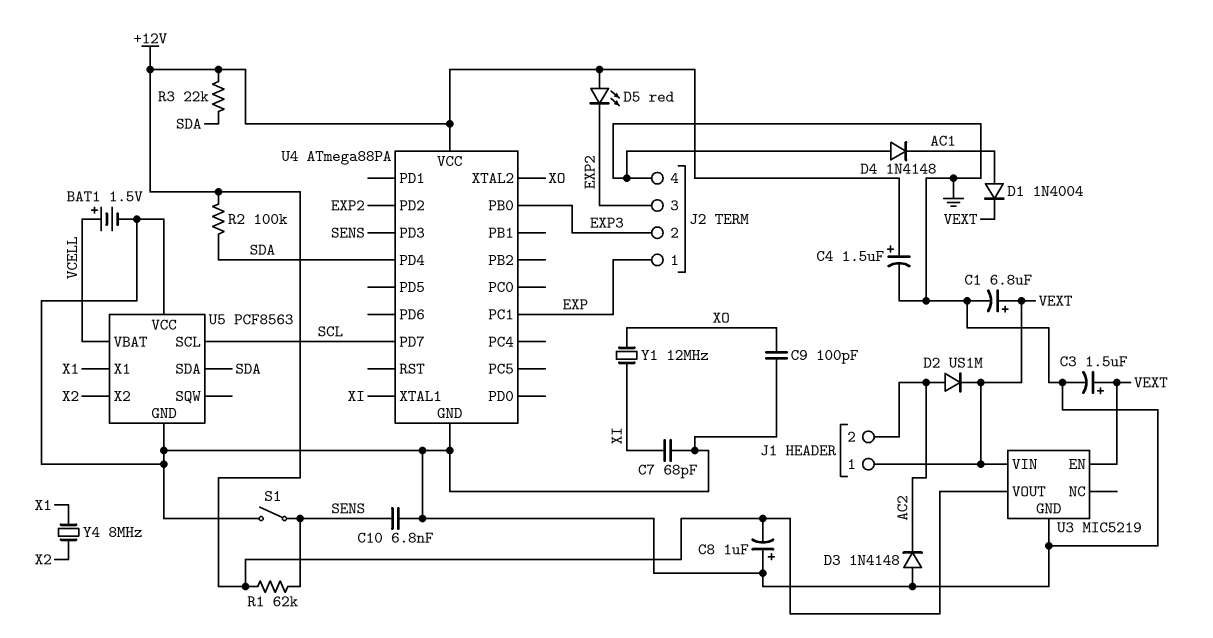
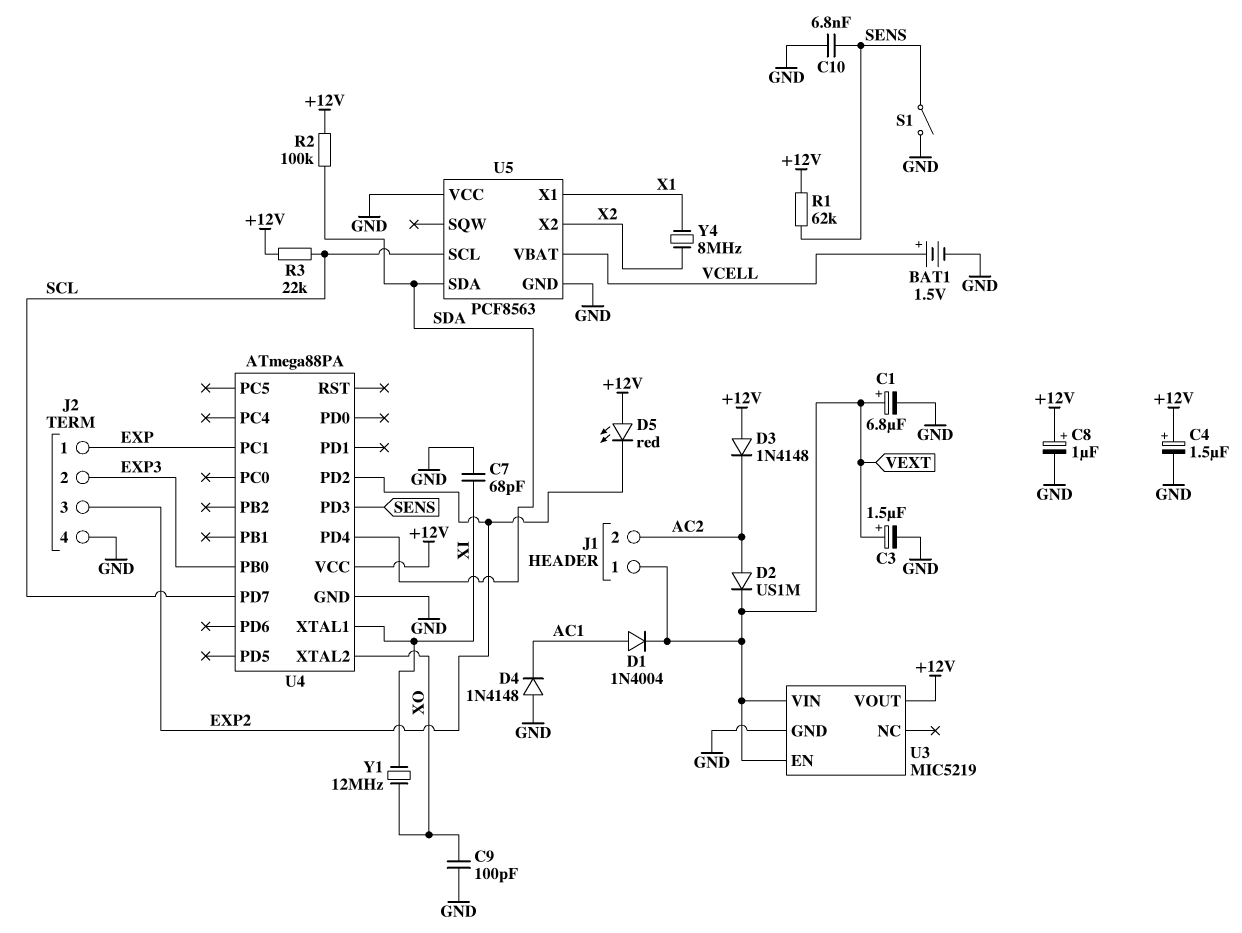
C8: 1uF (plus GND, minus +12V) -> 1uF (plus +12V, minus GND)
D3: diode 1N4148 (A GND, K AC2) -> diode 1N4148 (A +12V, K AC2)
R3: 22k (+12V, SDA) -> 22k (+12V, SCL)

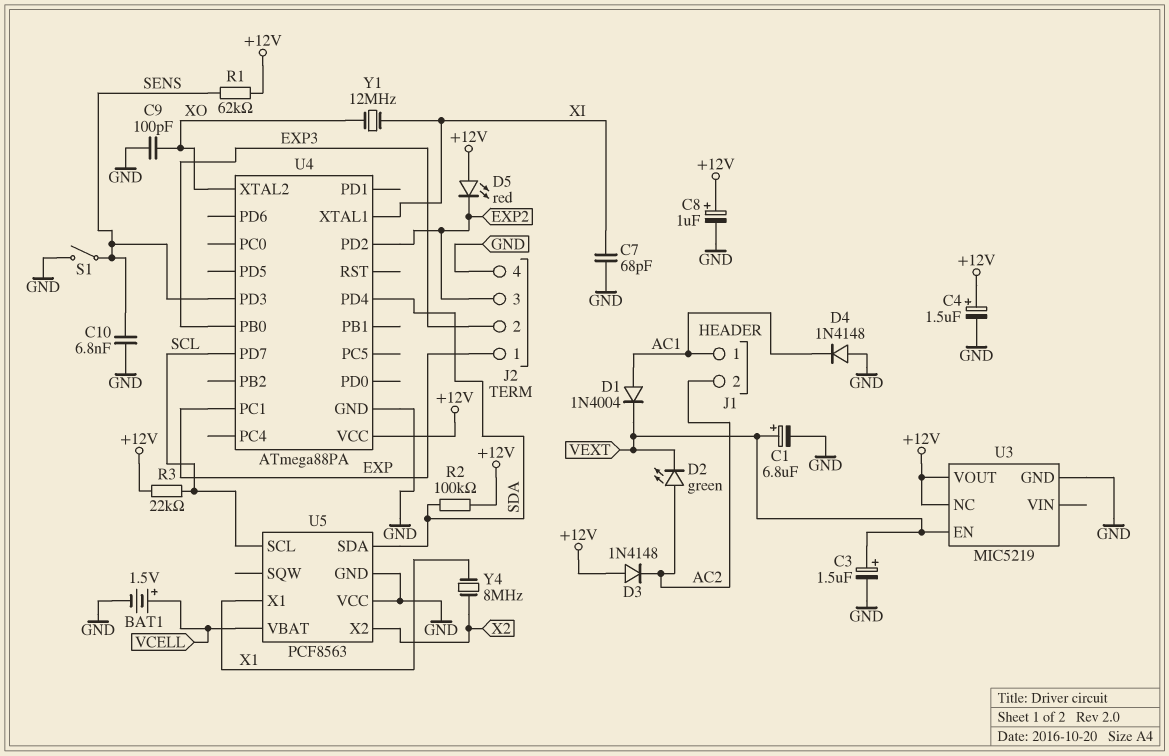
D2: diode US1M (A AC2, K VEXT) -> LED green (A AC2, K VEXT)
J1 pin 1: VEXT -> AC1
U3 pin NC: none -> +12V
U3 pin VIN: VEXT -> none

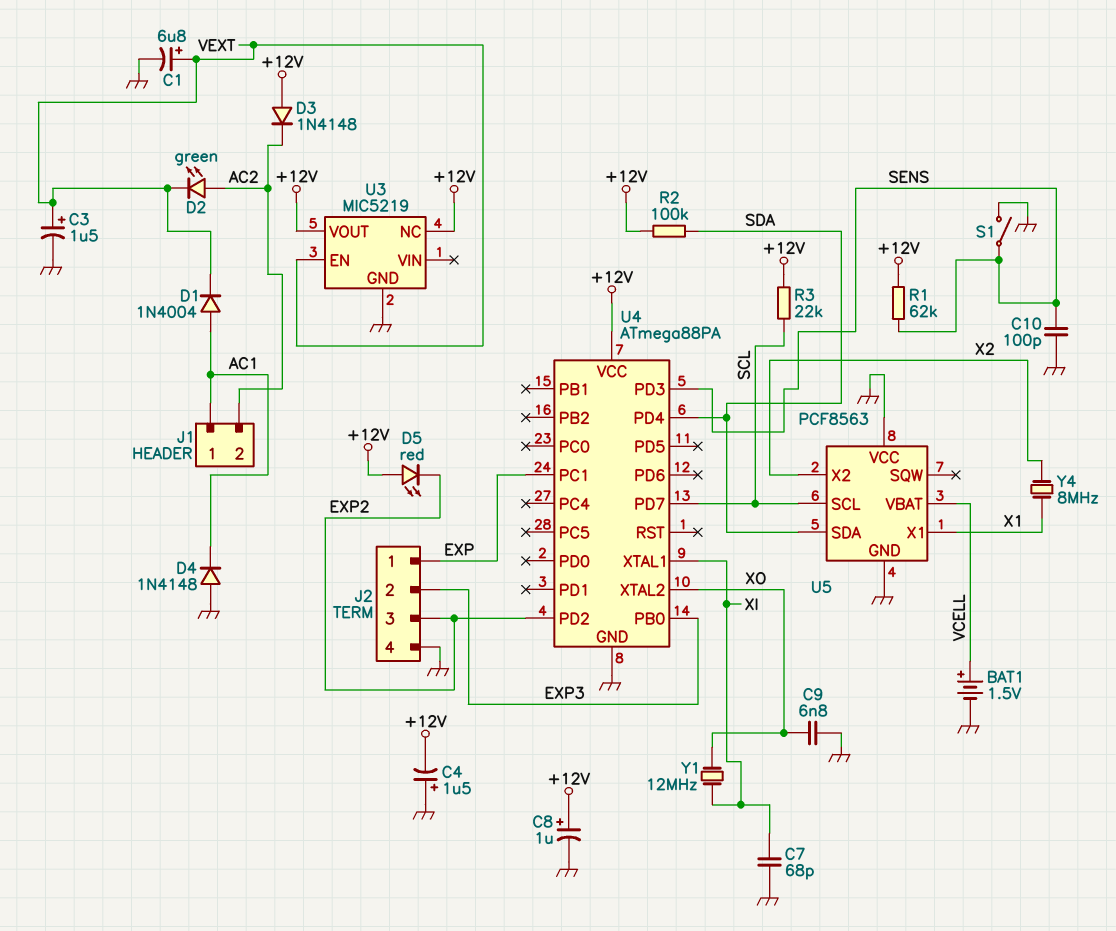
C4: 1.5uF (plus +12V, minus GND) -> 1.5uF (plus GND, minus +12V)
C9: 100pF (GND, XO) -> 6.8nF (GND, XO)
C10: 6.8nF (GND, SENS) -> 100pF (GND, SENS)

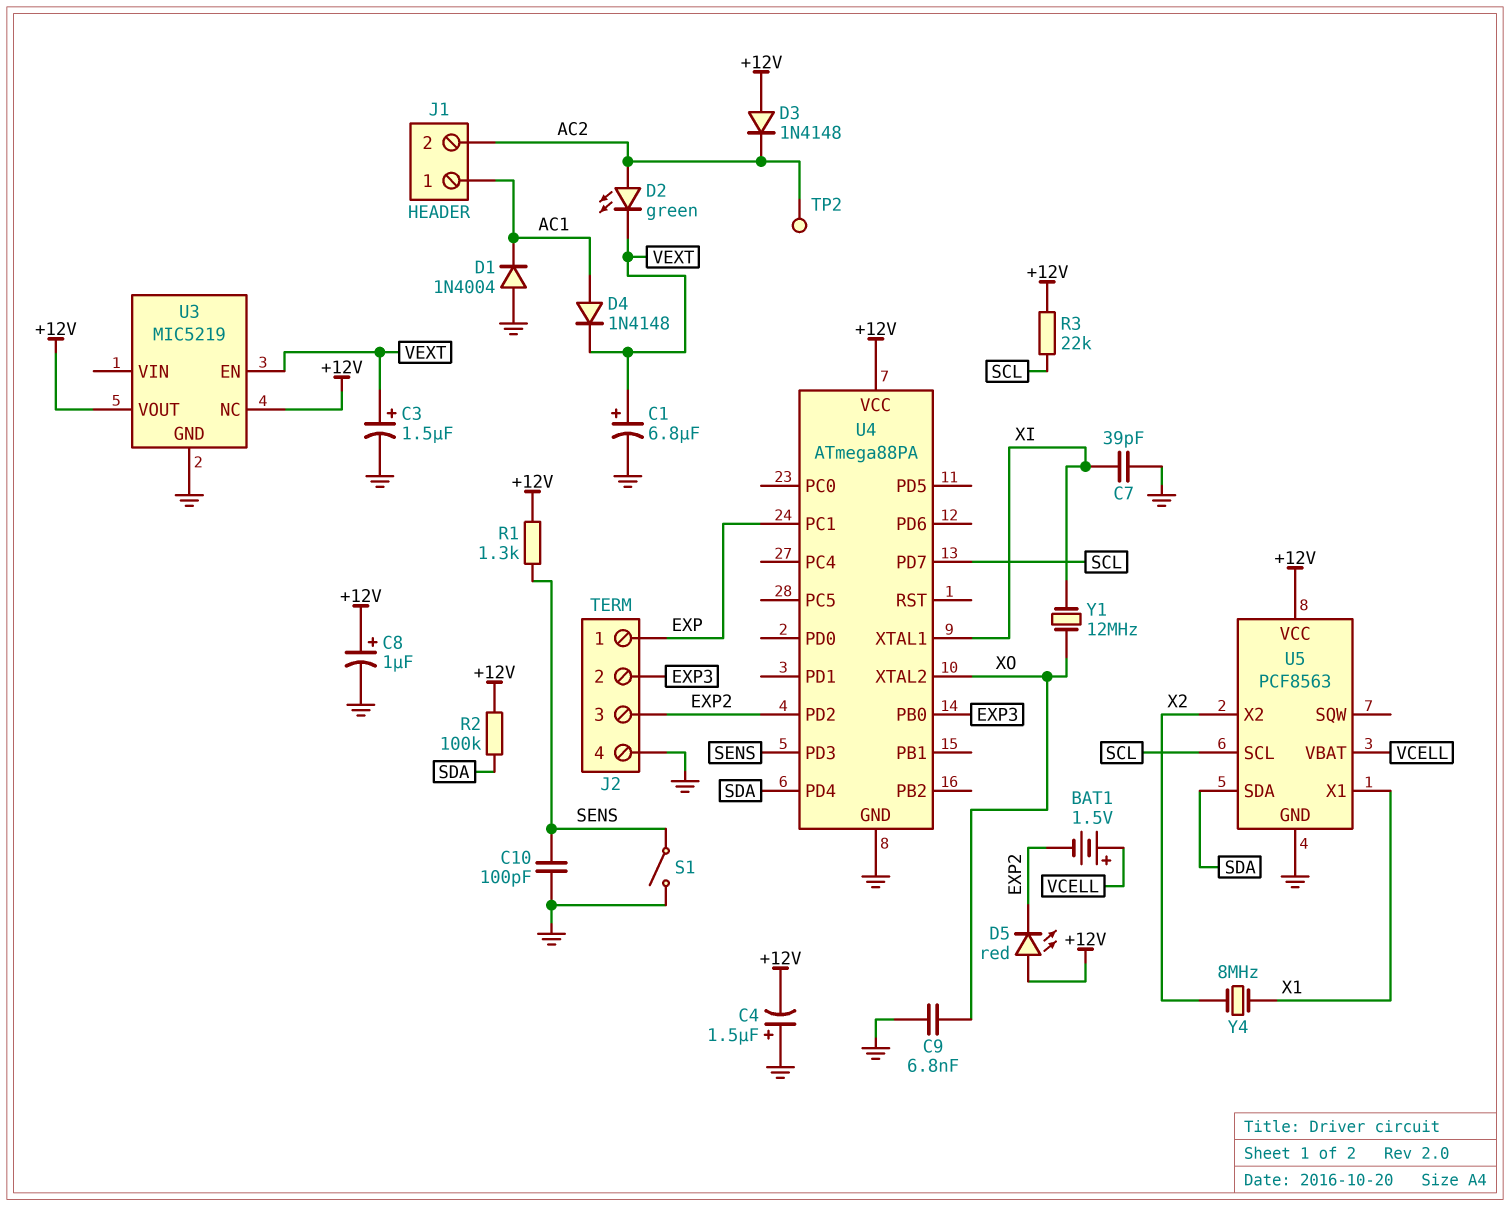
BAT1: 1.5V (plus VCELL, minus GND) -> 1.5V (plus VCELL, minus EXP2)
C7: 68pF (GND, XI) -> 39pF (GND, XI)
D1: diode 1N4004 (A AC1, K VEXT) -> diode 1N4004 (A GND, K AC1)
D4: diode 1N4148 (A GND, K AC1) -> diode 1N4148 (A AC1, K VEXT)
R1: 62k (+12V, SENS) -> 1.3k (+12V, SENS)
TP2: none -> test point (AC2)
U5 pin VCC: GND -> +12V

